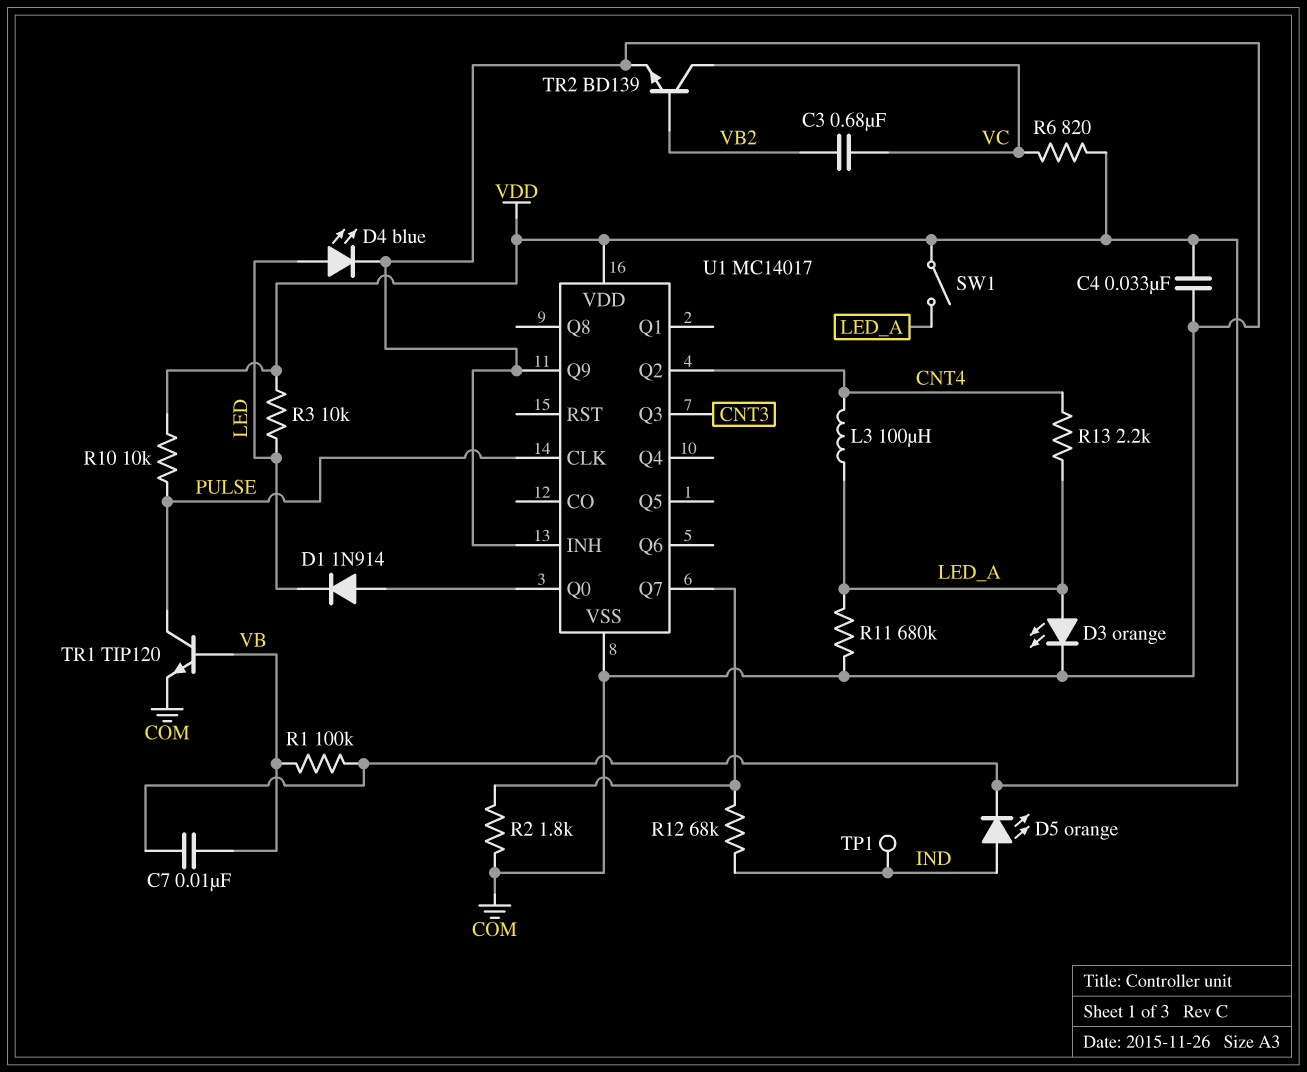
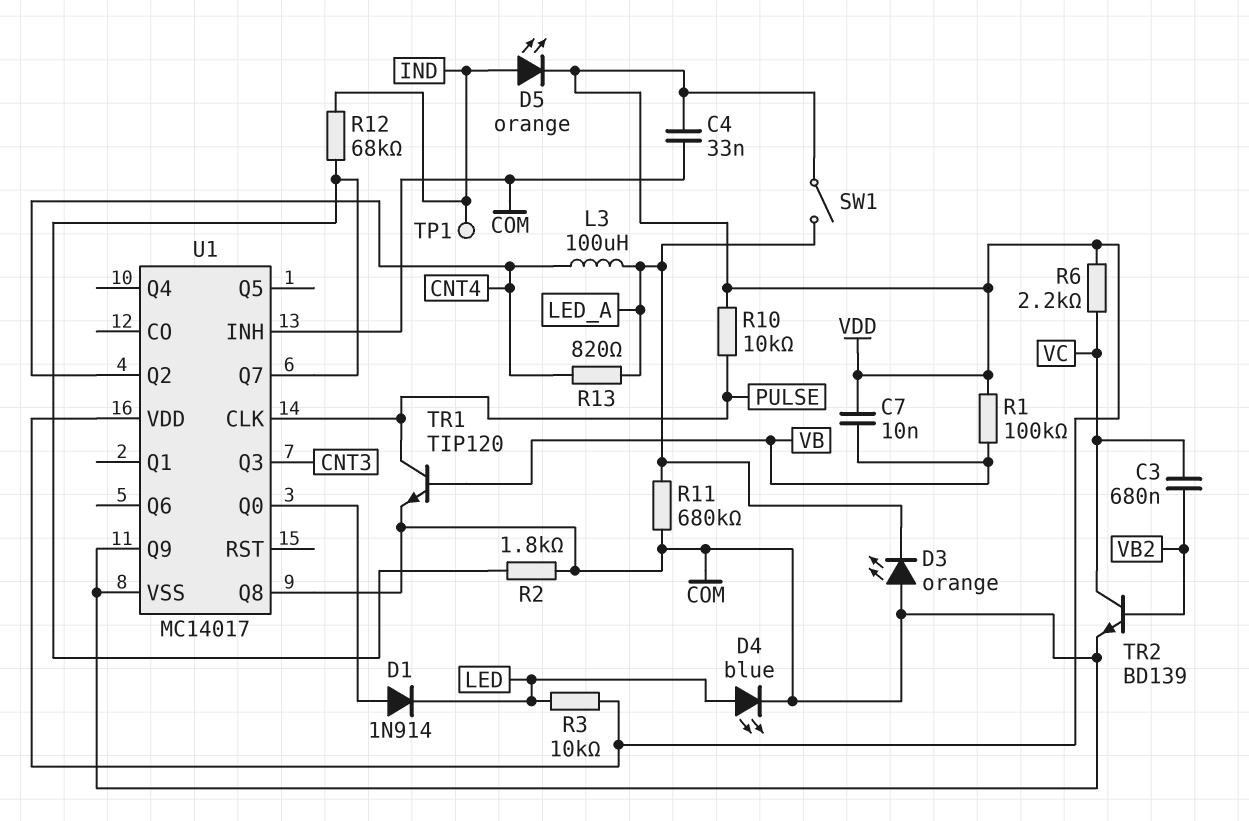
D3: LED orange (A LED_A, K COM) -> LED orange (A COM, K LED_A)
R6: 820 (VC, VDD) -> 2.2k (VC, VDD)
R13: 2.2k (CNT4, LED_A) -> 820 (CNT4, LED_A)
U1 pin Q8: none -> COM

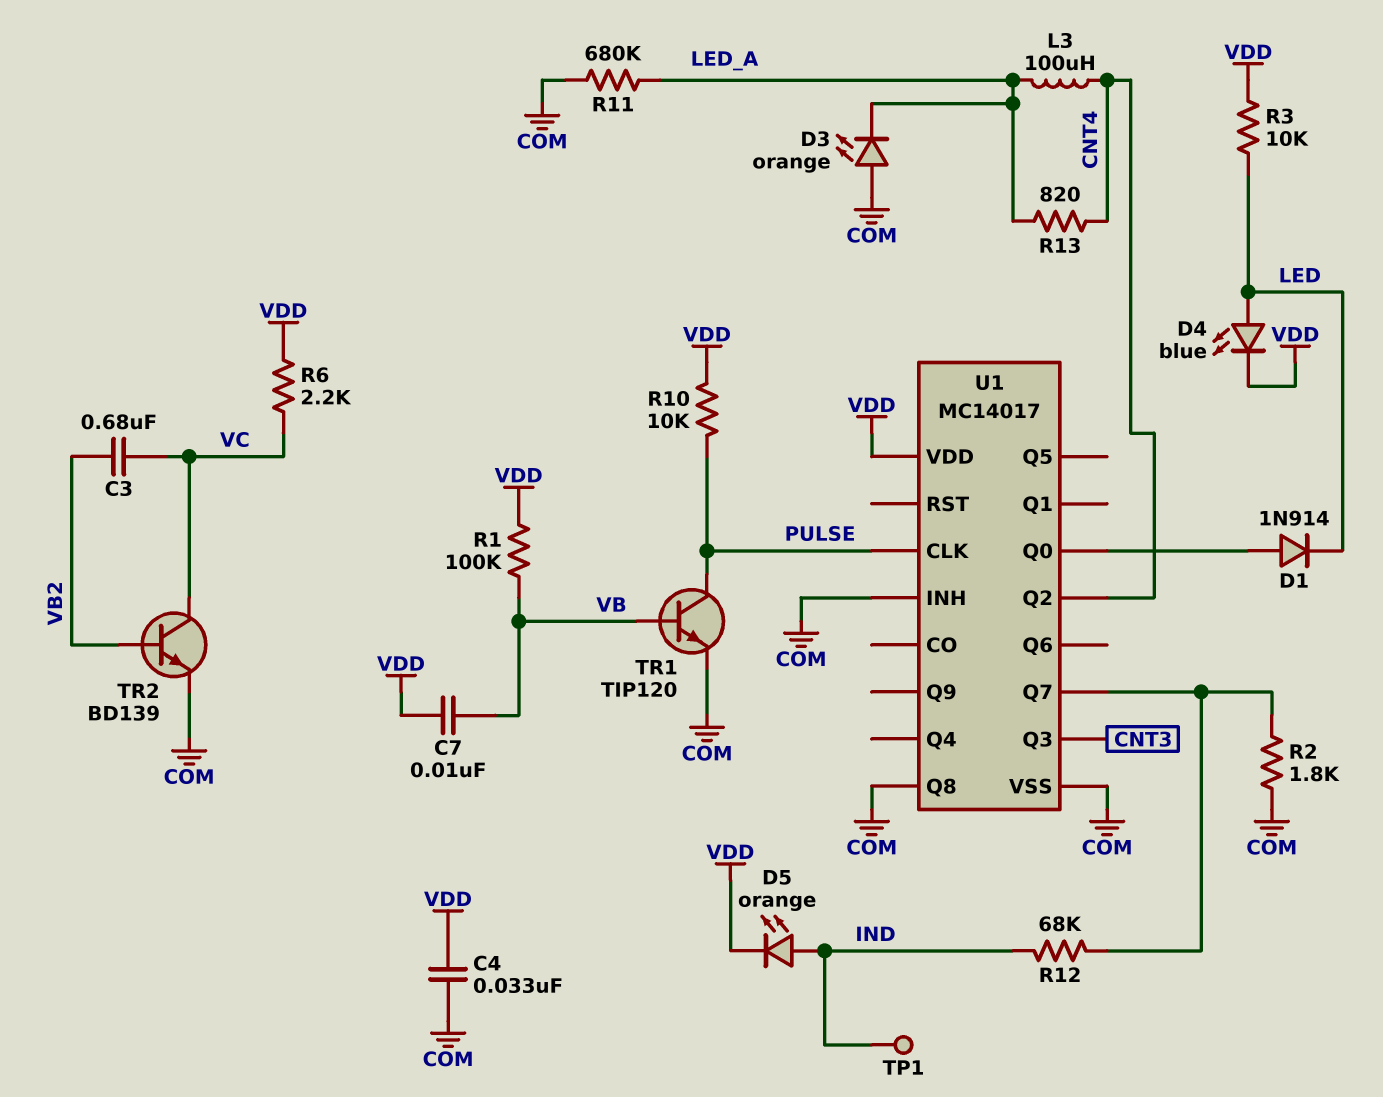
D4: LED blue (A LED, K COM) -> LED blue (A LED, K VDD)
SW1: switch (LED_A, VDD) -> none
U1 pin Q9: COM -> none

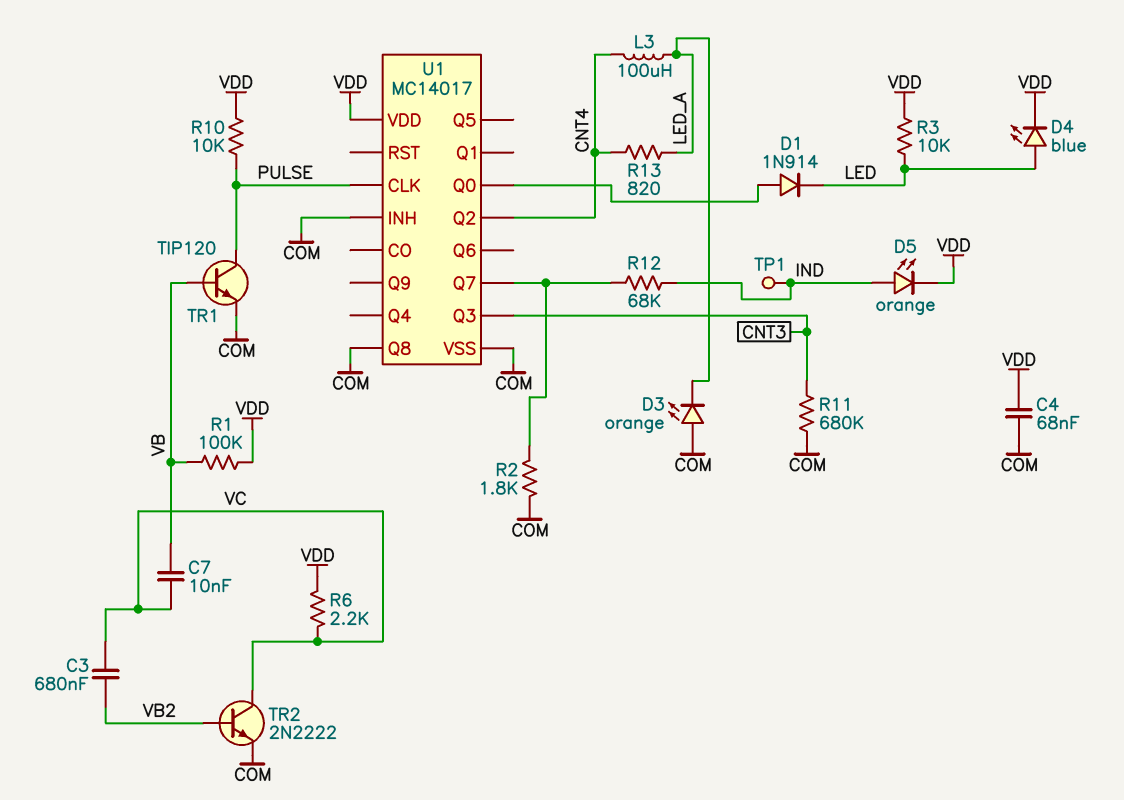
C4: 33nF (COM, VDD) -> 68nF (COM, VDD)
C7: 10nF (VB, VDD) -> 10nF (VB, VC)
R11: 680k (COM, LED_A) -> 680k (CNT3, COM)
TR2: NPN BD139 (B VB2, C VC, E COM) -> NPN 2N2222 (B VB2, C VC, E COM)

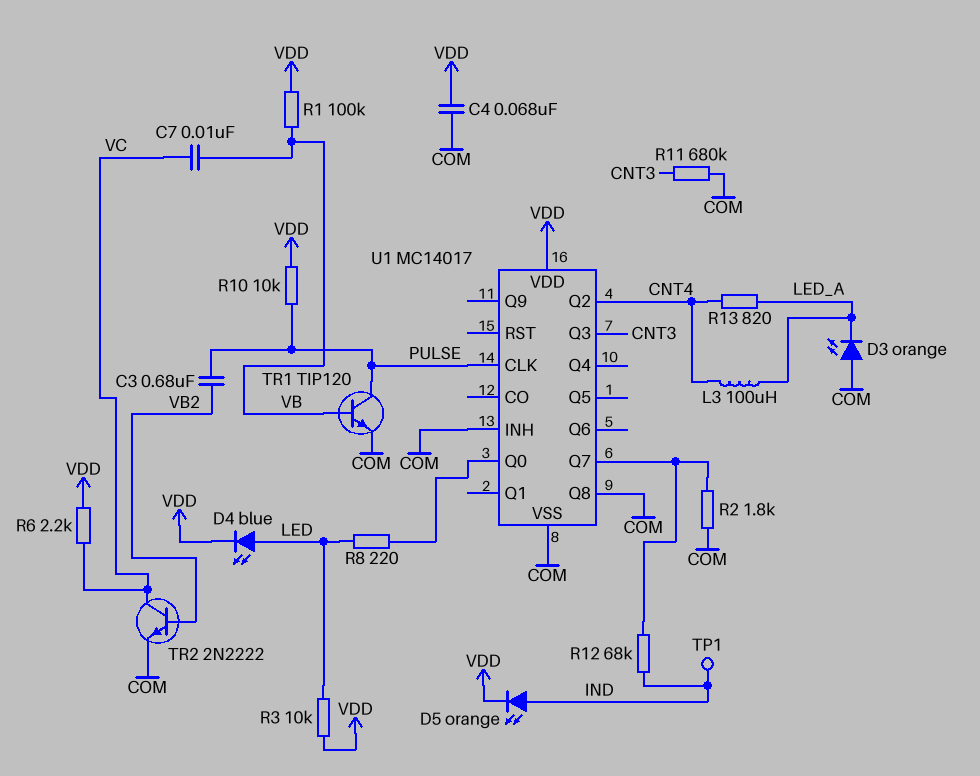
C3: 680nF (VB2, VC) -> 680nF (PULSE, VB2)
D1: diode 1N914 (A U1/Q0, K LED) -> none
R8: none -> 220 (LED, U1/Q0)

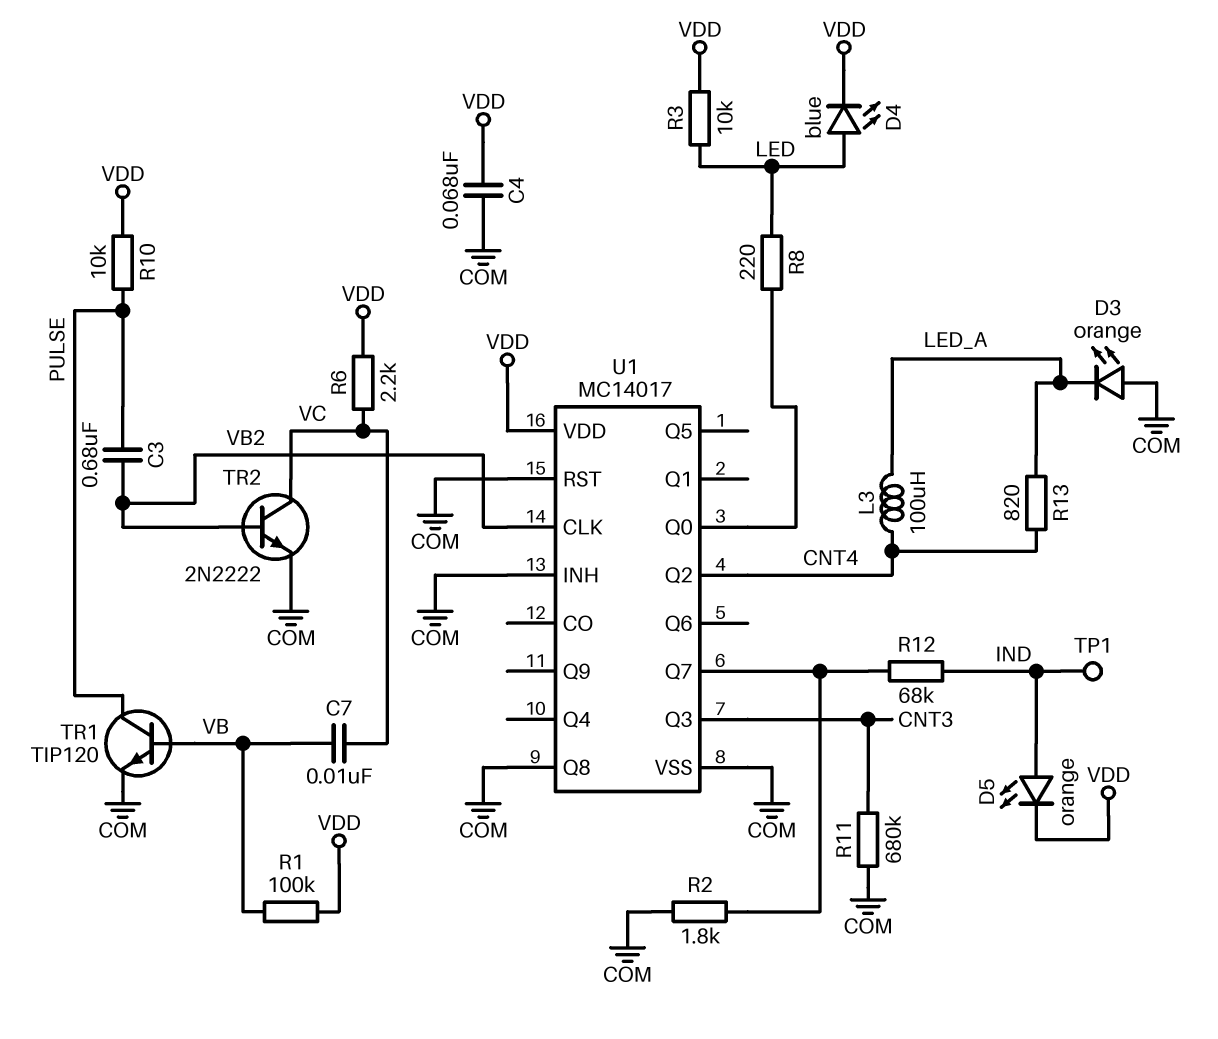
U1 pin CLK: PULSE -> VB2
U1 pin RST: none -> COM

